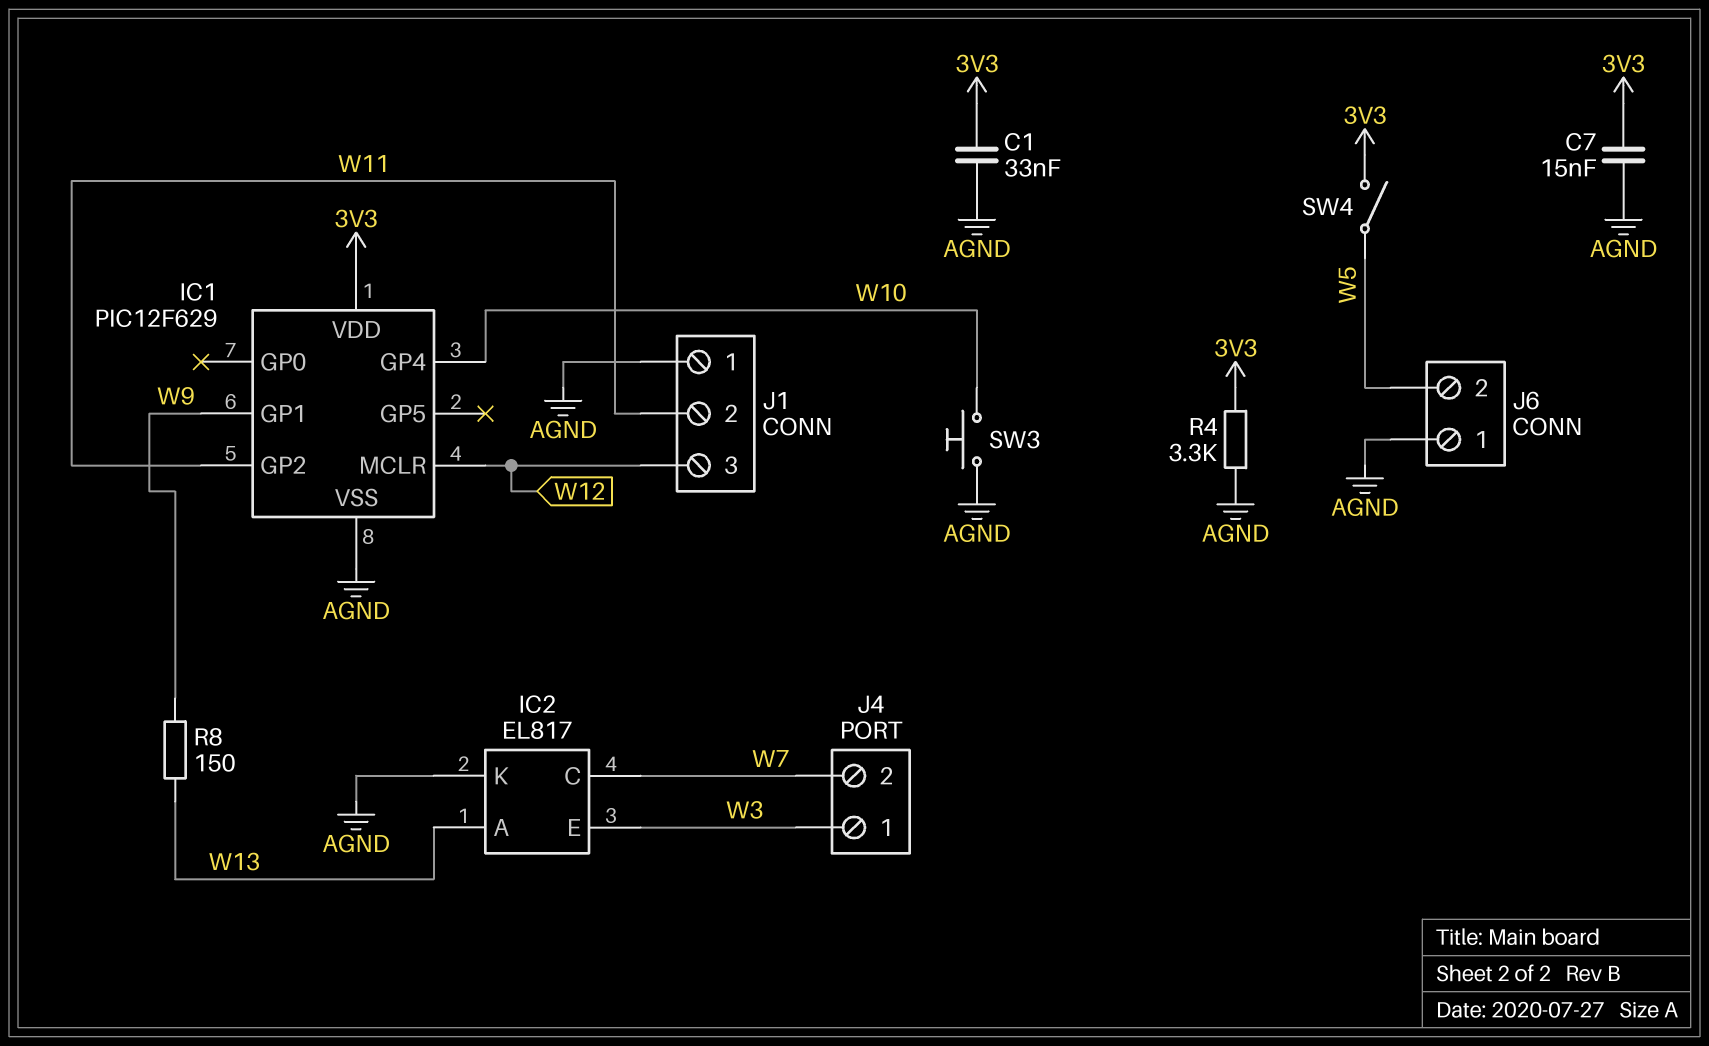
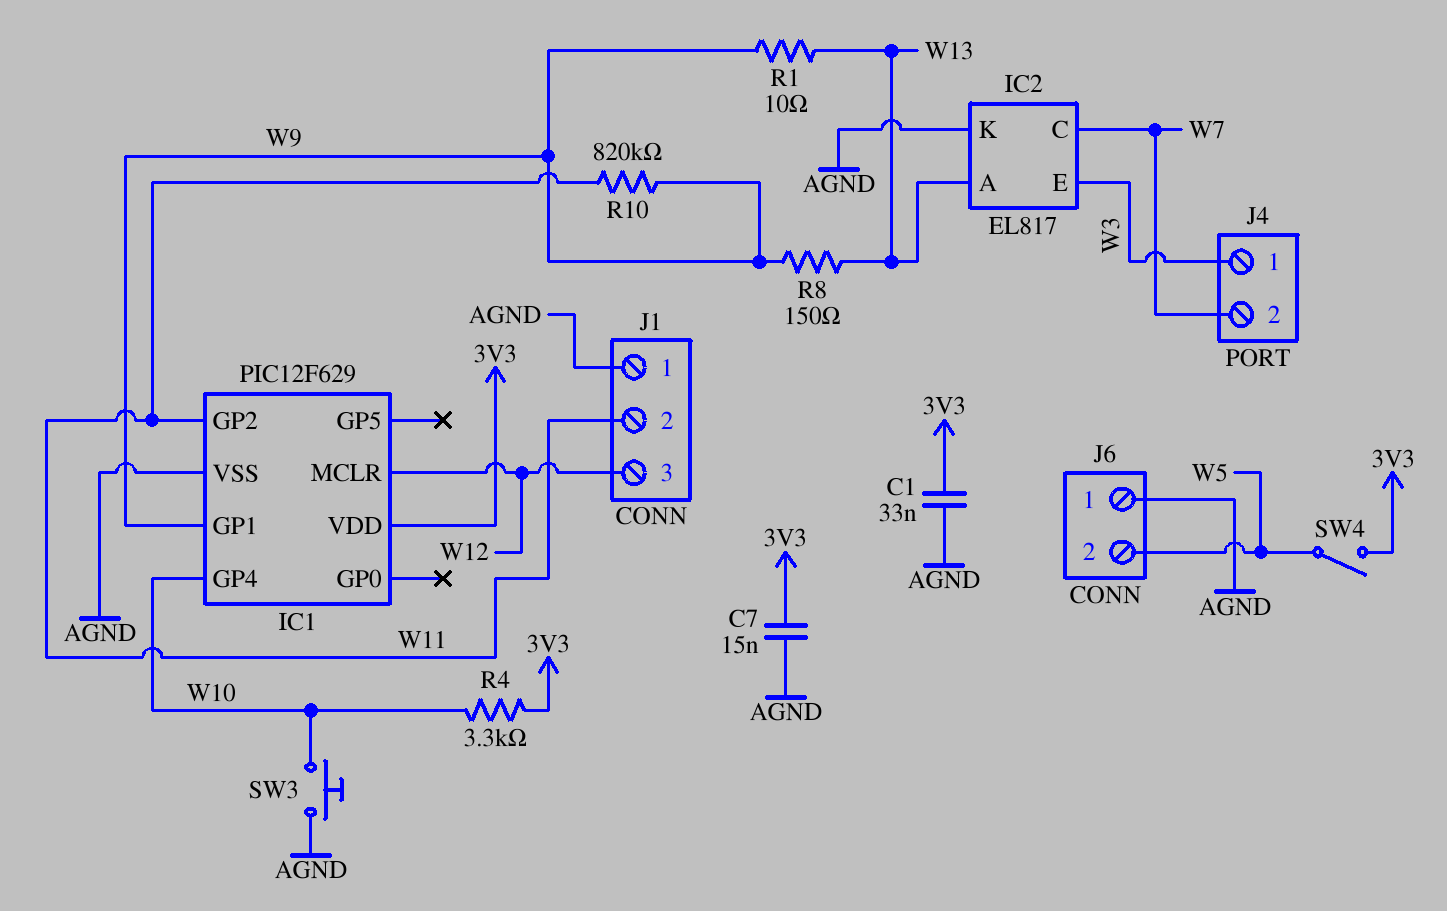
R1: none -> 10 (W9, W13)
R4: 3.3k (3V3, AGND) -> 3.3k (3V3, W10)
R10: none -> 820k (W9, W11)

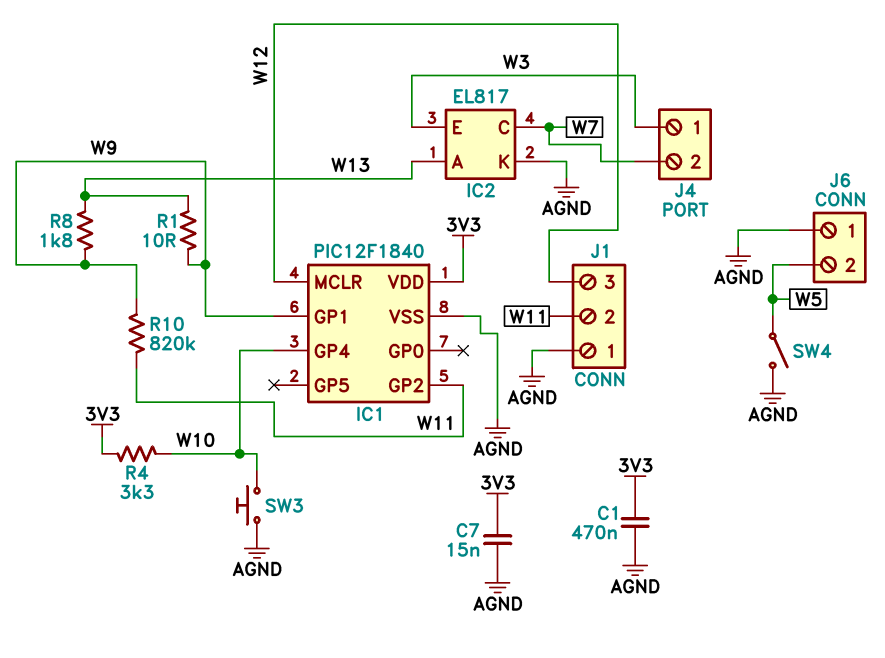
C1: 33nF (3V3, AGND) -> 470nF (3V3, AGND)
IC1: PIC12F629 -> PIC12F1840
R8: 150 (W9, W13) -> 1.8k (W9, W13)
SW4: switch (3V3, W5) -> switch (AGND, W5)

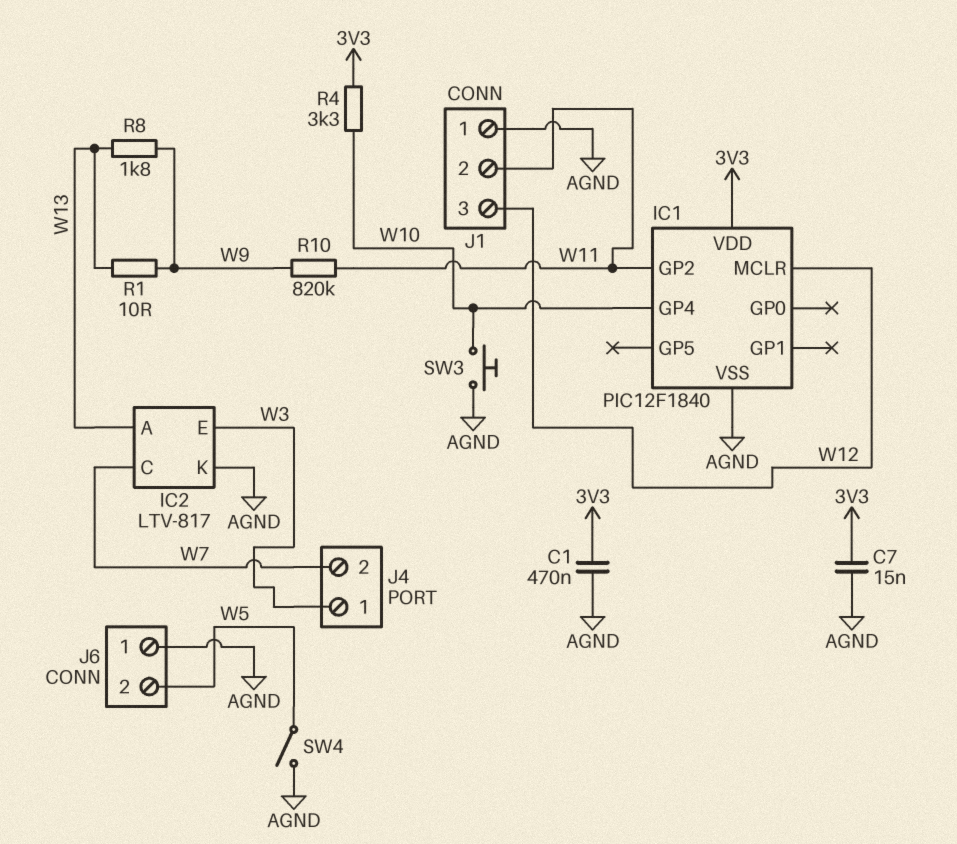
IC1 pin GP1: W9 -> none
IC2: EL817 -> LTV-817

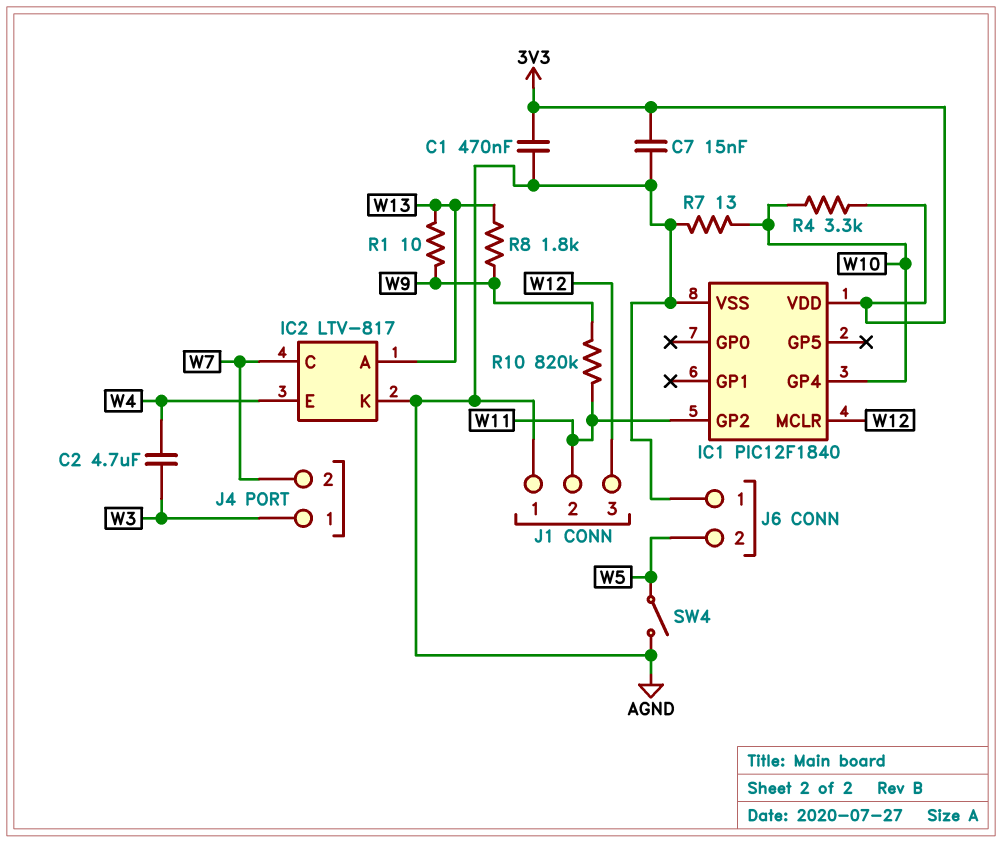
C2: none -> 4.7uF (W3, W4)
IC2 pin E: W3 -> W4
R7: none -> 13 (AGND, W10)
SW3: button (AGND, W10) -> none

